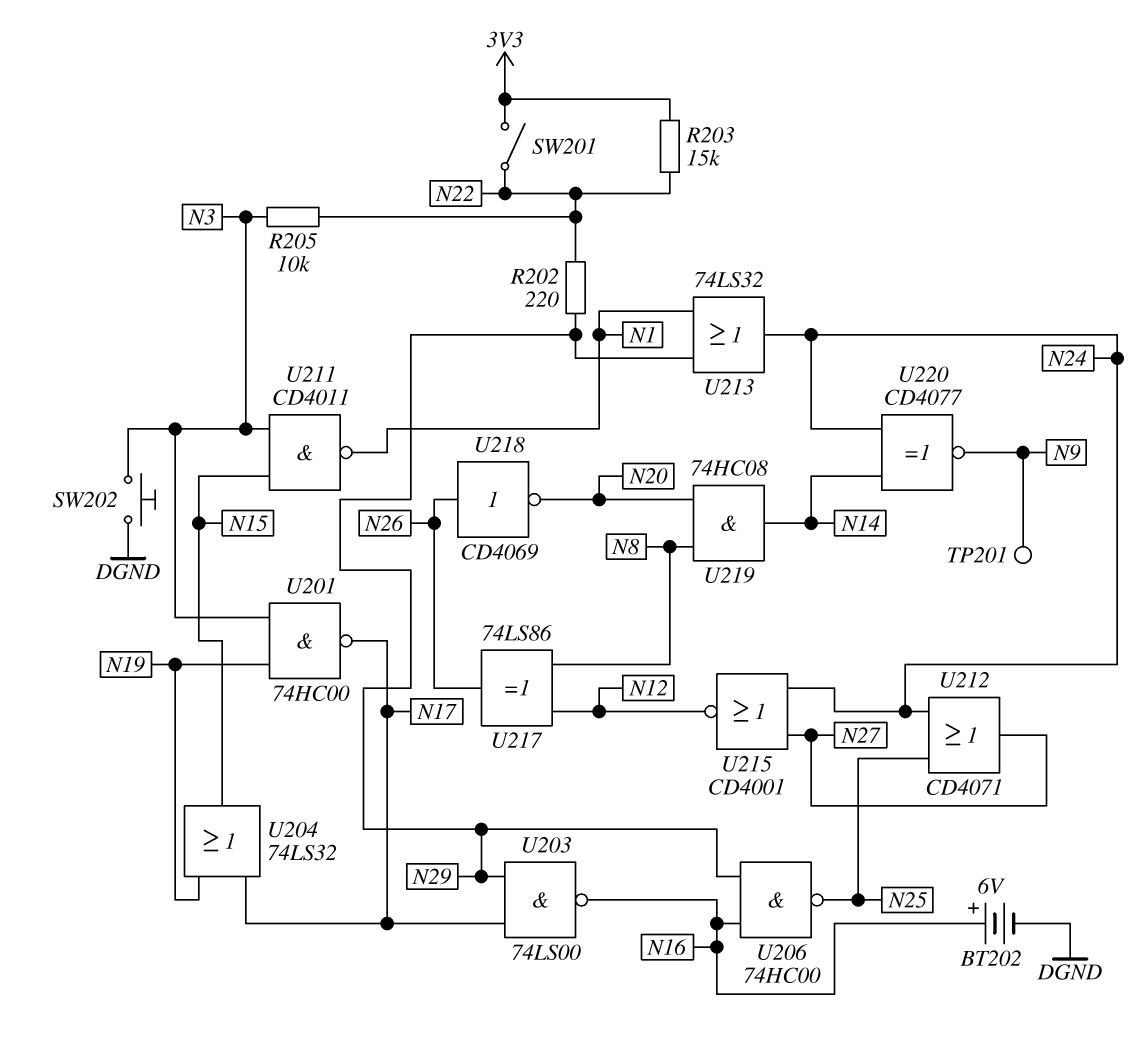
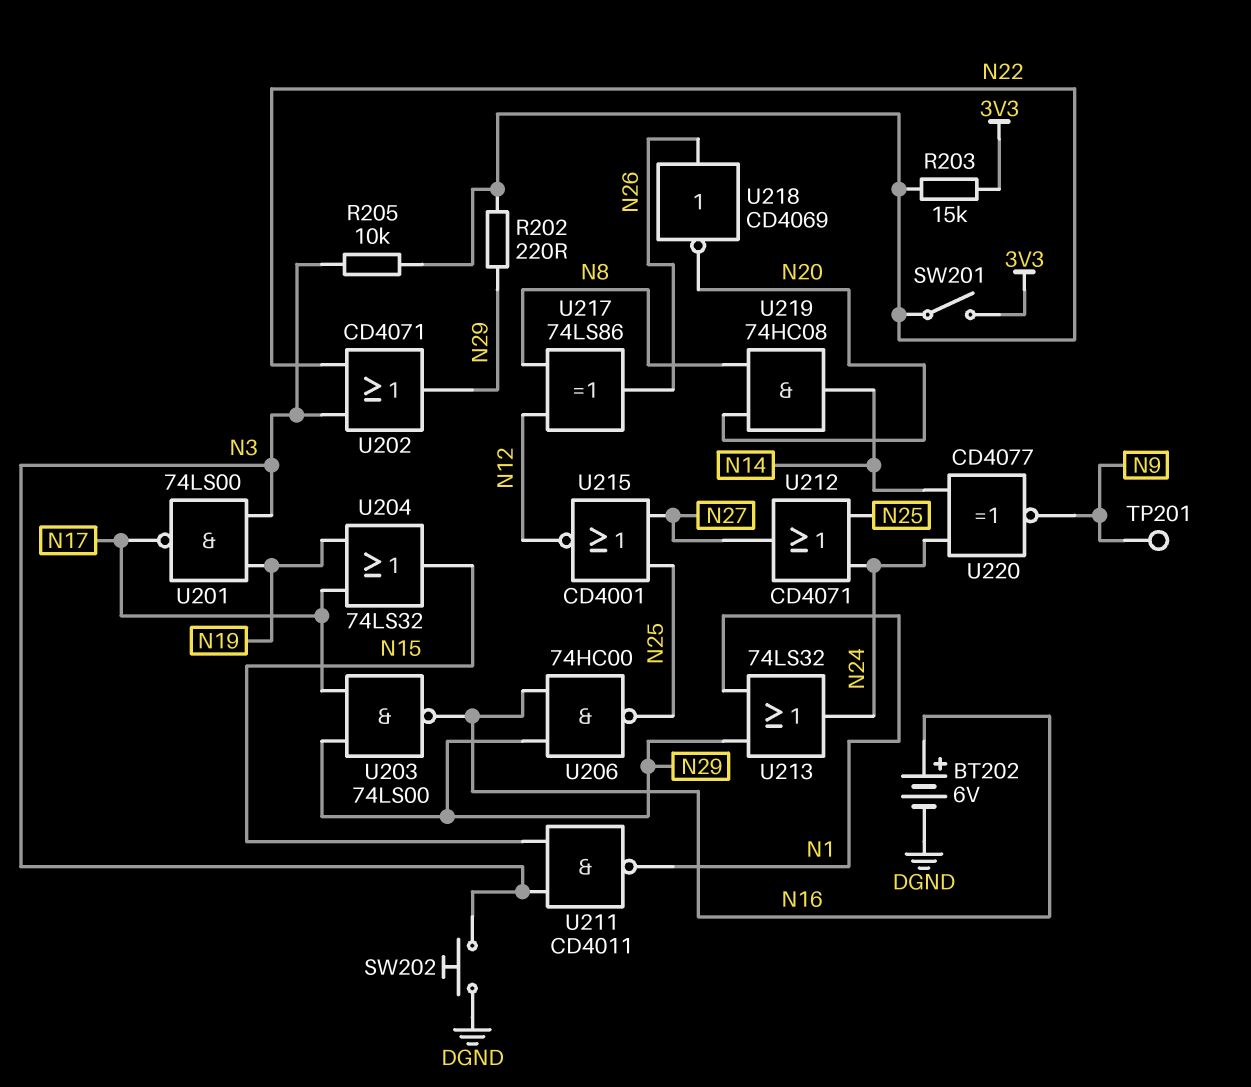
U201: NAND 74HC00 (in N3, in N19, out N17) -> NAND 74LS00 (in N3, in N19, out N17)
U202: none -> OR CD4071 (in N3, in N22, out N29)
U215: NOR CD4001 (in N24, in N27, out N12) -> NOR CD4001 (in N25, in N27, out N12)

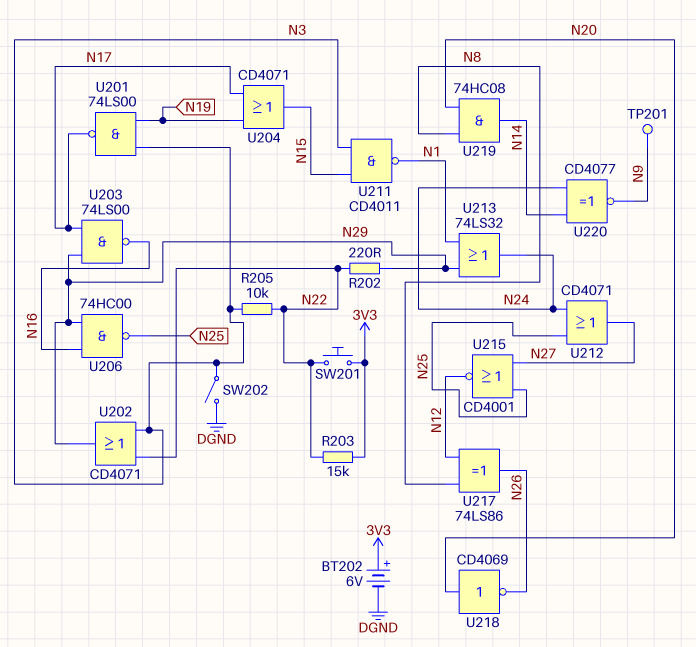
BT202: 6V (plus N16, minus DGND) -> 6V (plus 3V3, minus DGND)
SW201: switch (3V3, N22) -> button (3V3, N22)
SW202: button (DGND, N3) -> switch (DGND, N3)
U204: OR 74LS32 (in N17, in N19, out N15) -> OR CD4071 (in N17, in N19, out N15)
U218: NOT CD4069 (in N26, out N20) -> NOT CD4069 (in N20, out N26)

